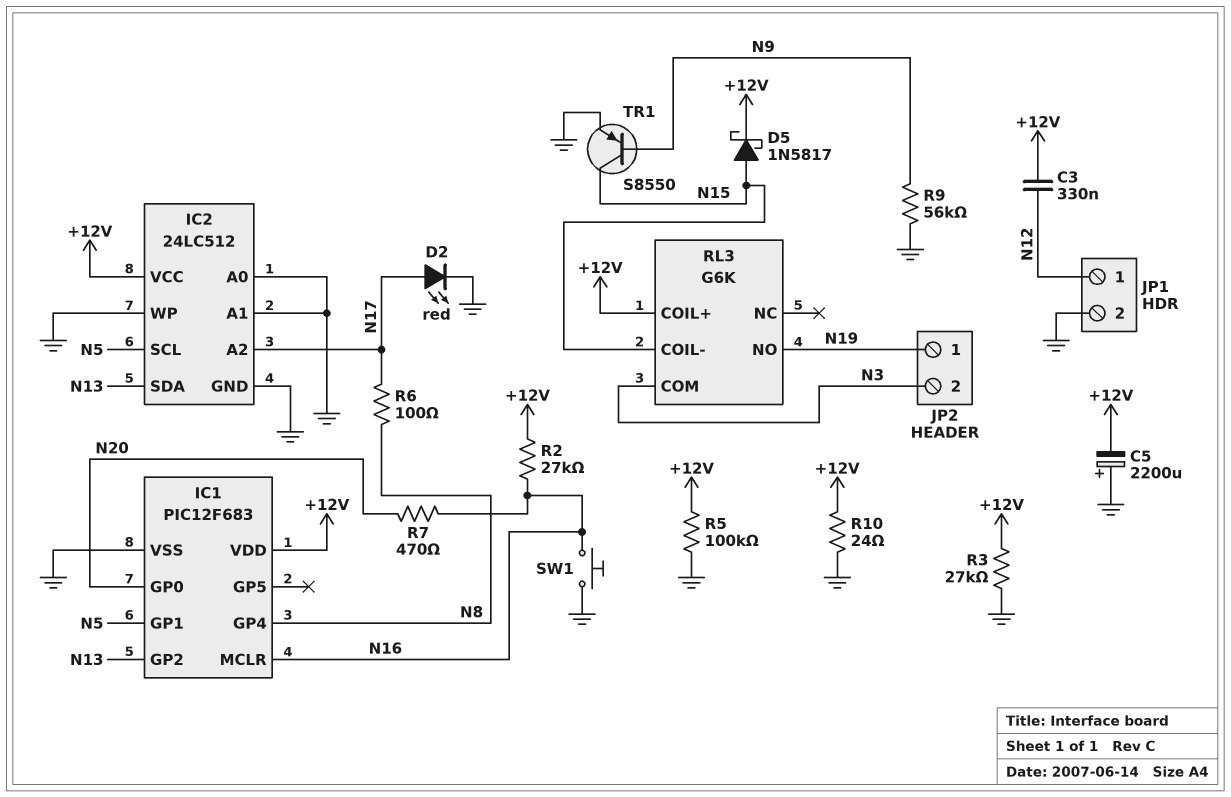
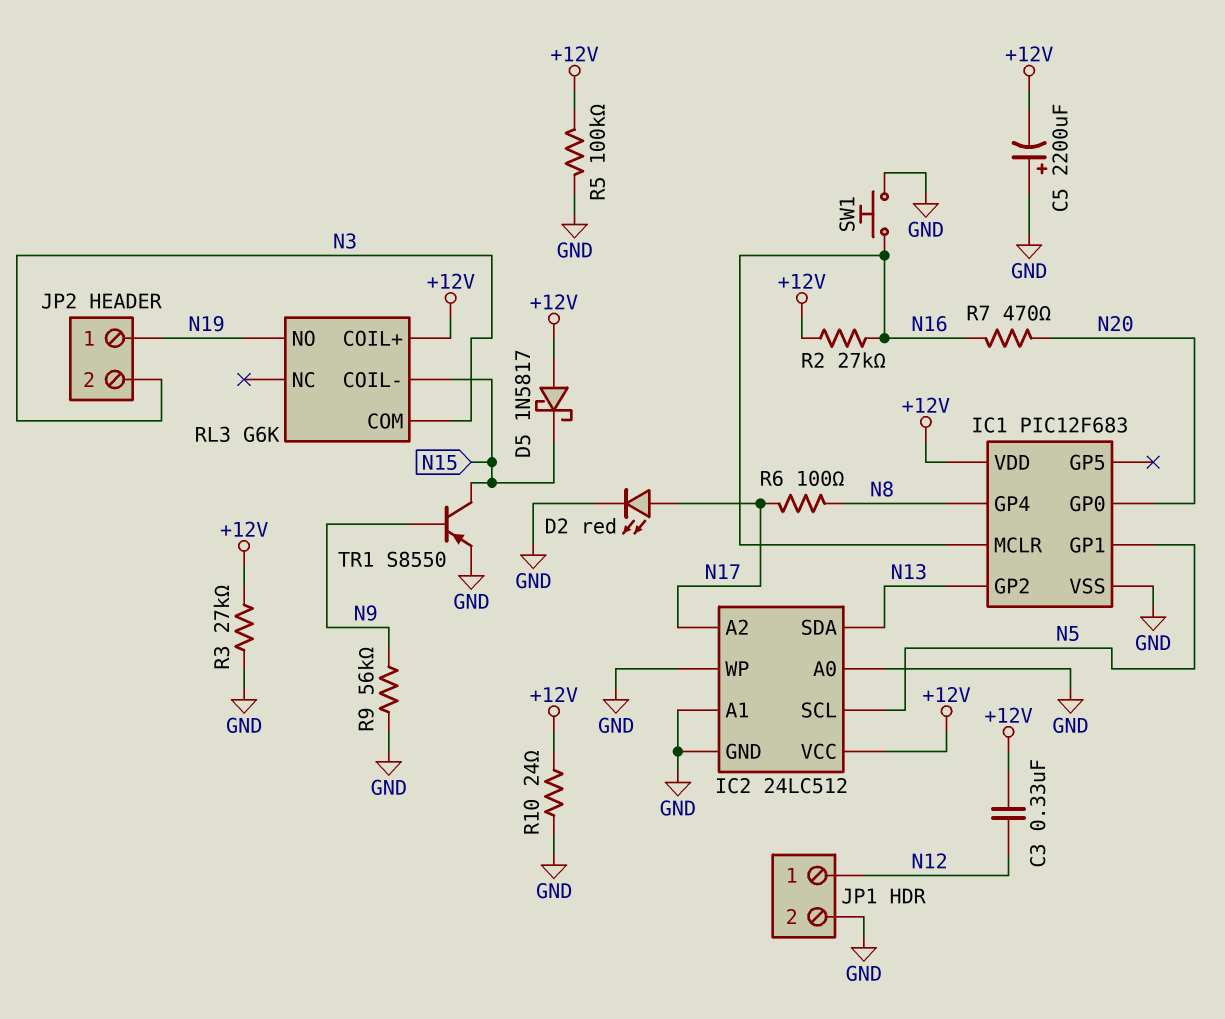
D5: schottky 1N5817 (A N15, K +12V) -> schottky 1N5817 (A +12V, K N15)

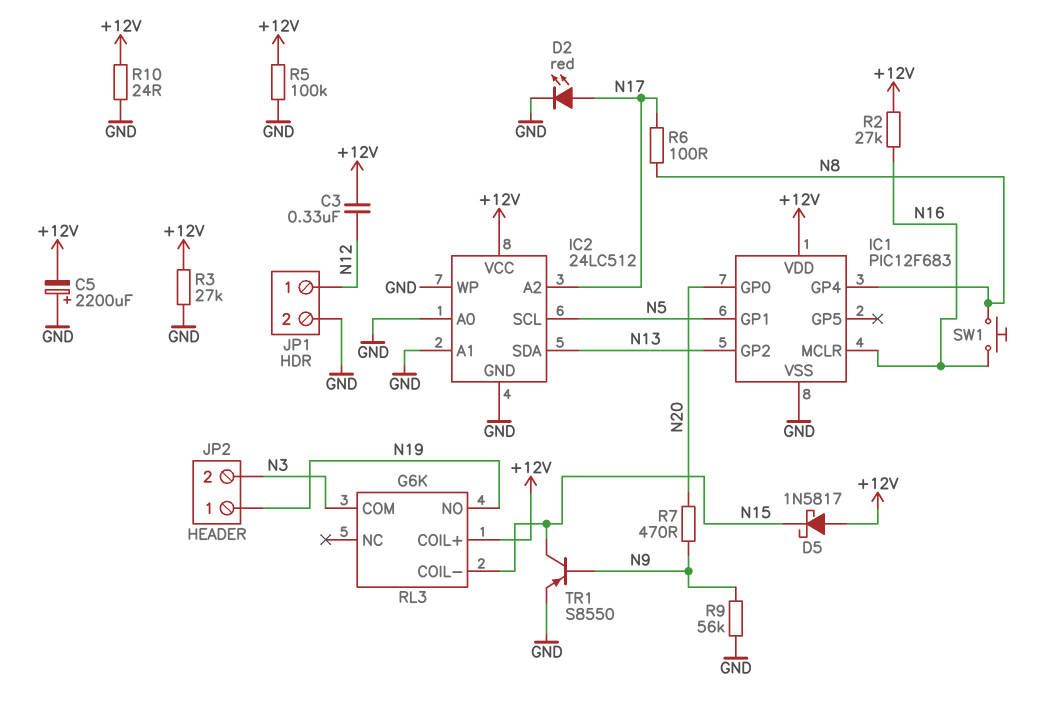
R7: 470 (N16, N20) -> 470 (N9, N20)
SW1: button (GND, N16) -> button (N8, N16)

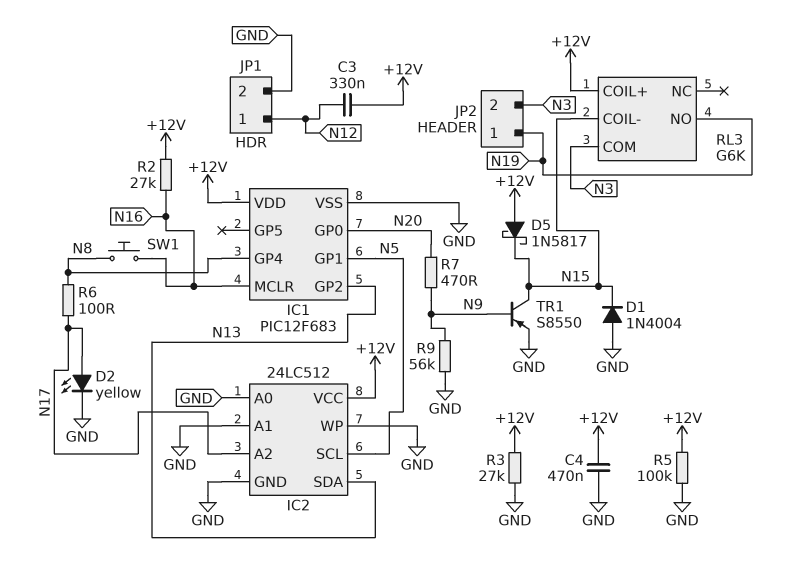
C4: none -> 470nF (+12V, GND)
C5: 2200uF (plus GND, minus +12V) -> none
D1: none -> diode 1N4004 (A GND, K N15)
D2: LED red (A N17, K GND) -> LED yellow (A N17, K GND)
R10: 24 (+12V, GND) -> none

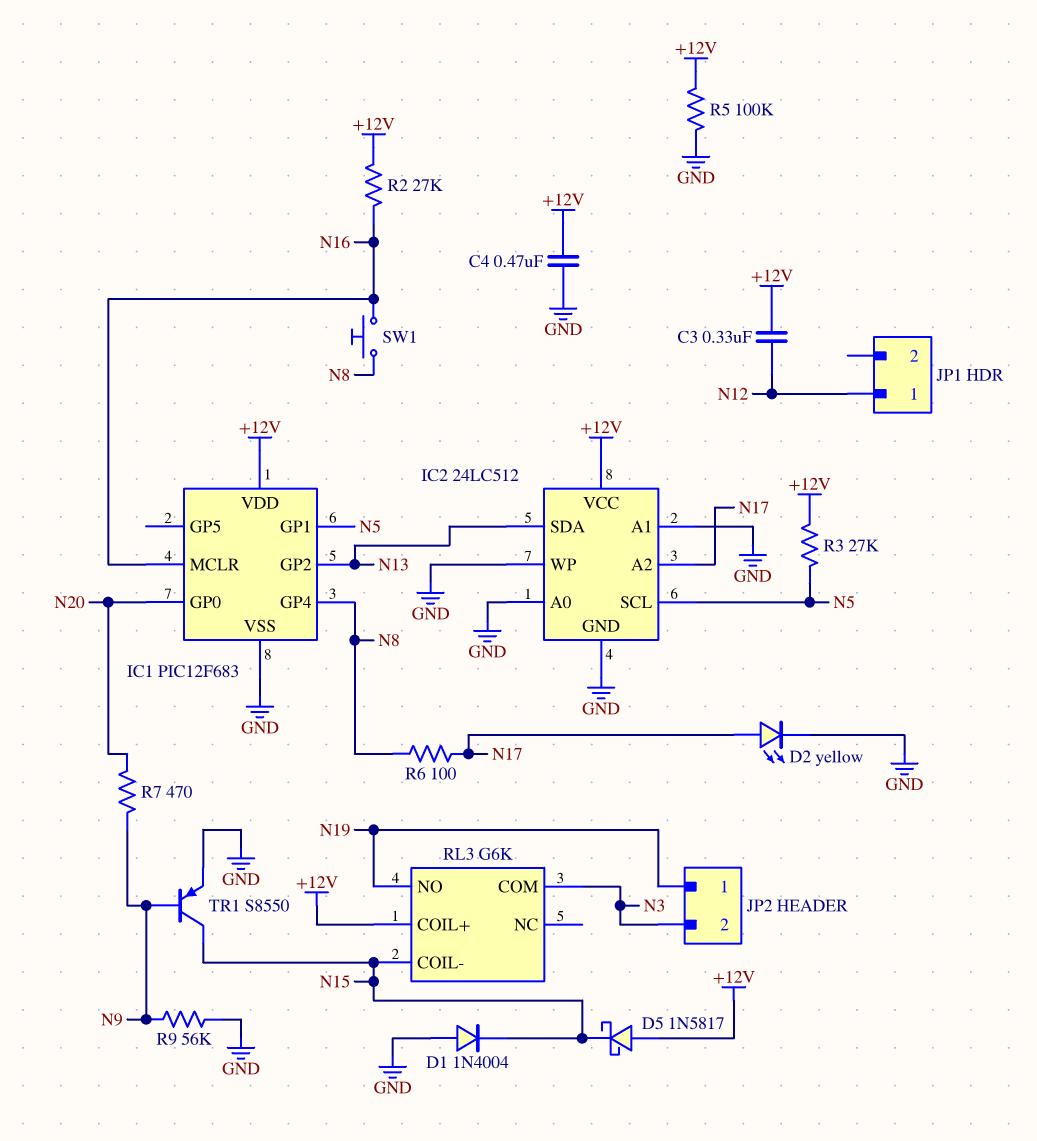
JP1 pin 2: GND -> none
R3: 27k (+12V, GND) -> 27k (+12V, N5)

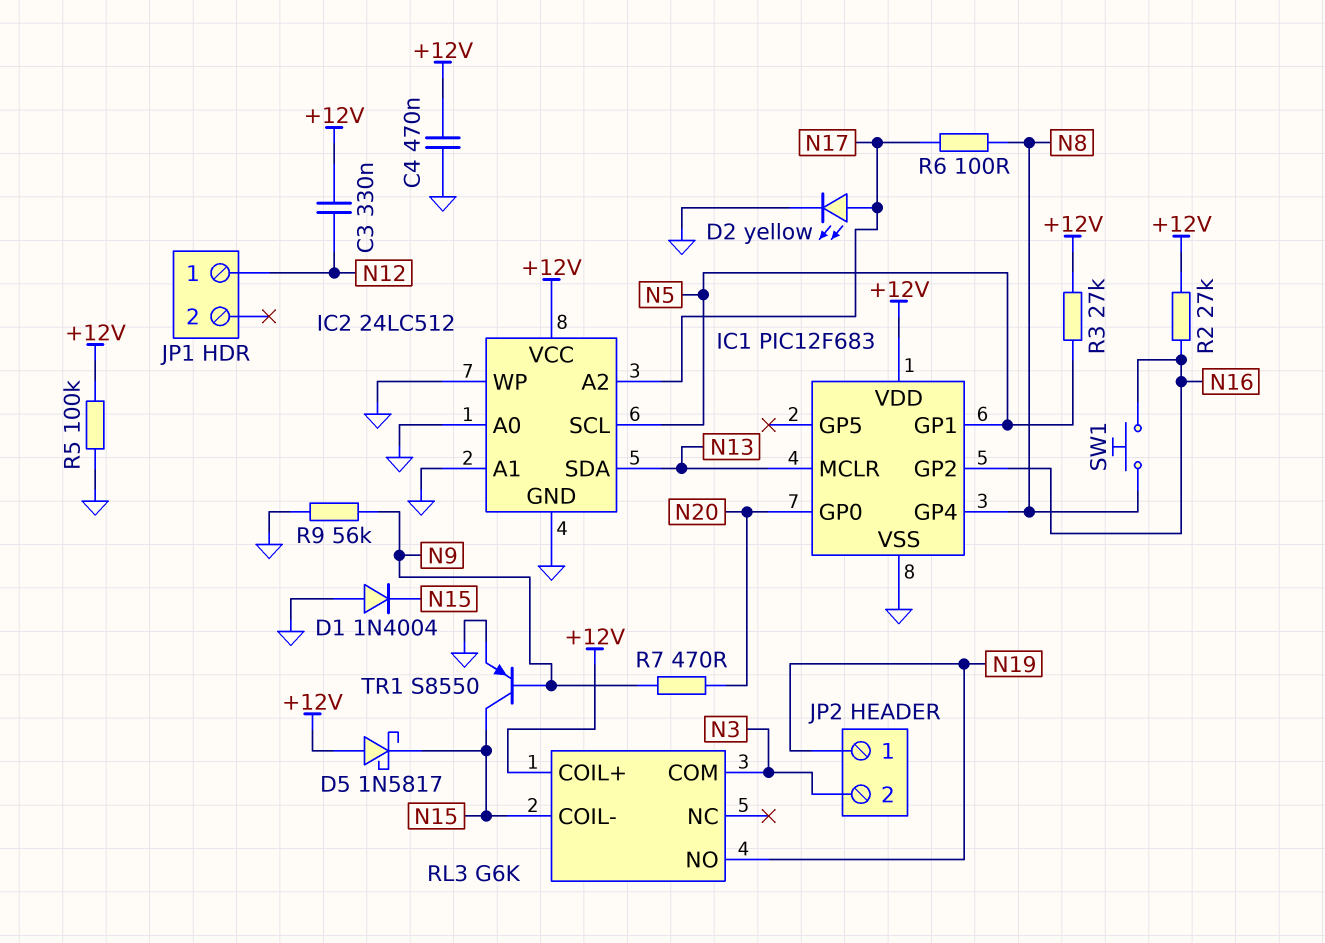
IC1 pin GP2: N13 -> N16
IC1 pin MCLR: N16 -> N13

